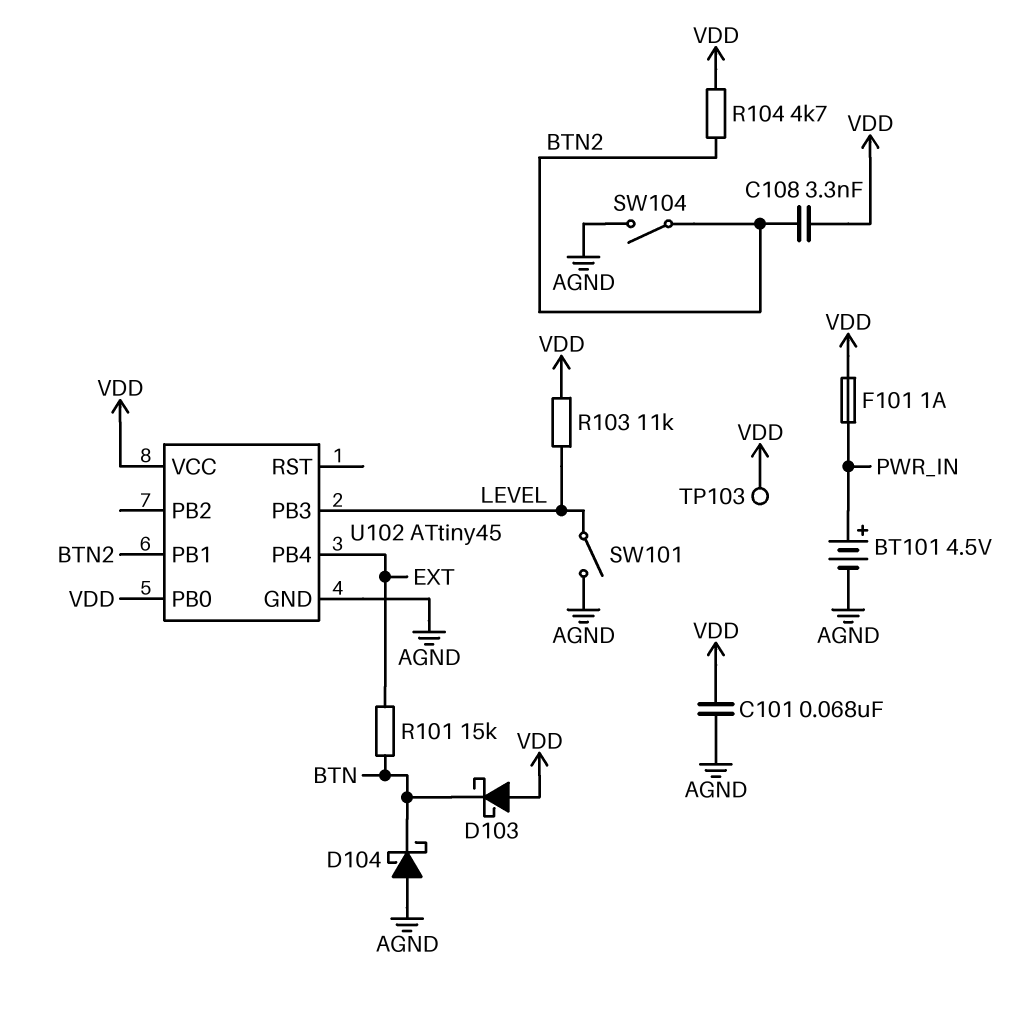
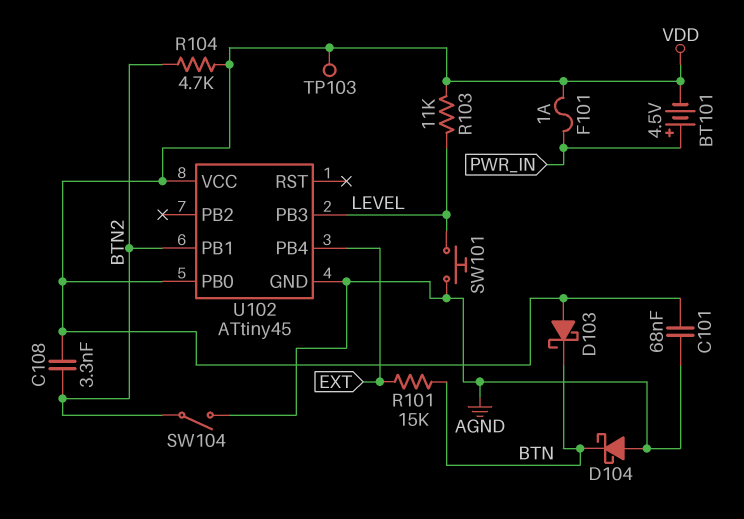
BT101: 4.5V (plus PWR_IN, minus AGND) -> 4.5V (plus PWR_IN, minus VDD)
SW101: switch (AGND, LEVEL) -> button (AGND, LEVEL)

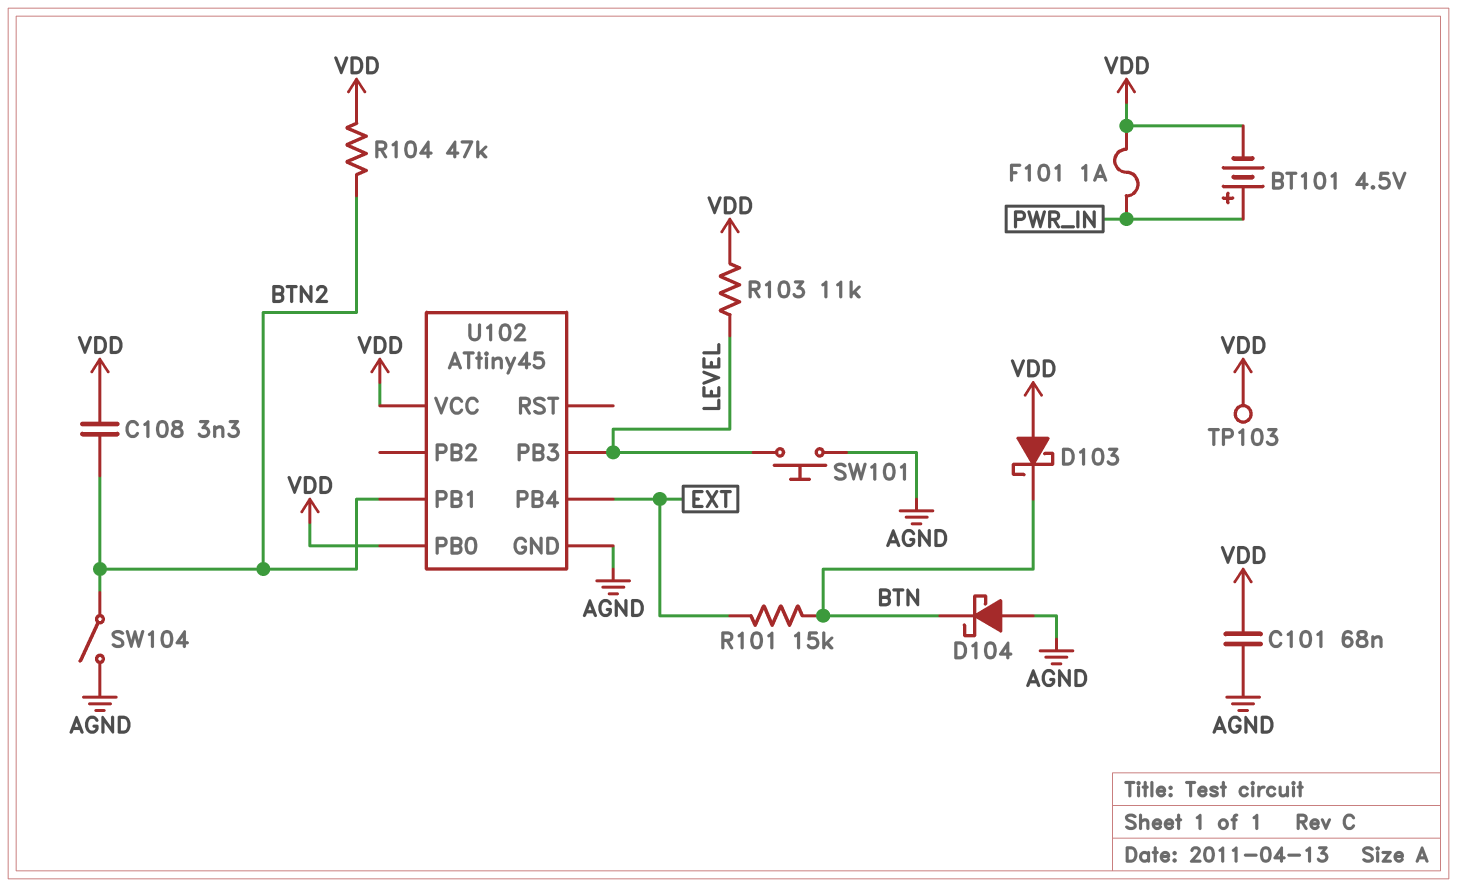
R104: 4.7k (BTN2, VDD) -> 47k (BTN2, VDD)

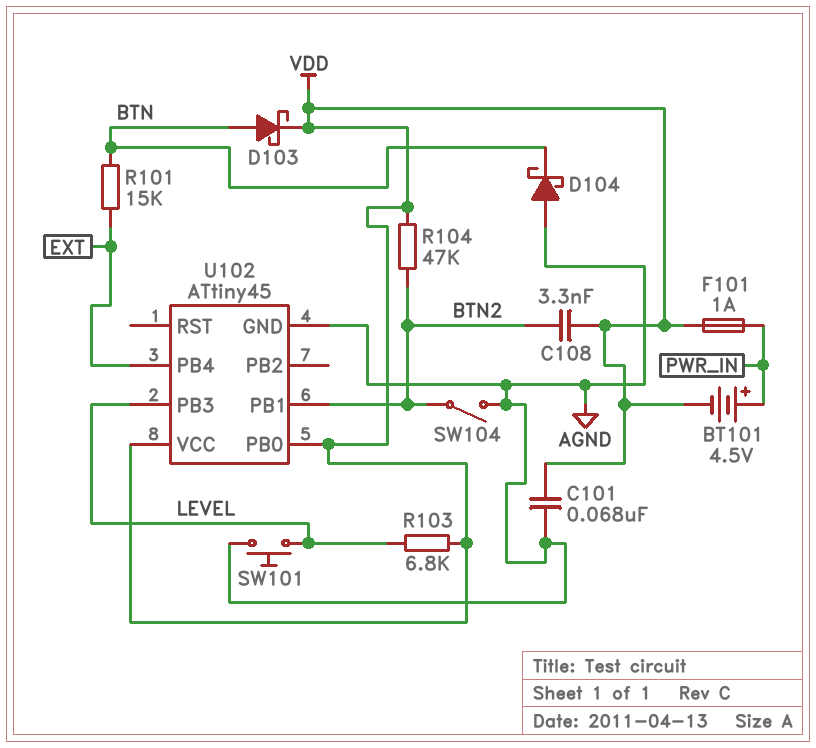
D103: schottky (A VDD, K BTN) -> schottky (A BTN, K VDD)
R103: 11k (LEVEL, VDD) -> 6.8k (LEVEL, VDD)
TP103: test point (VDD) -> none

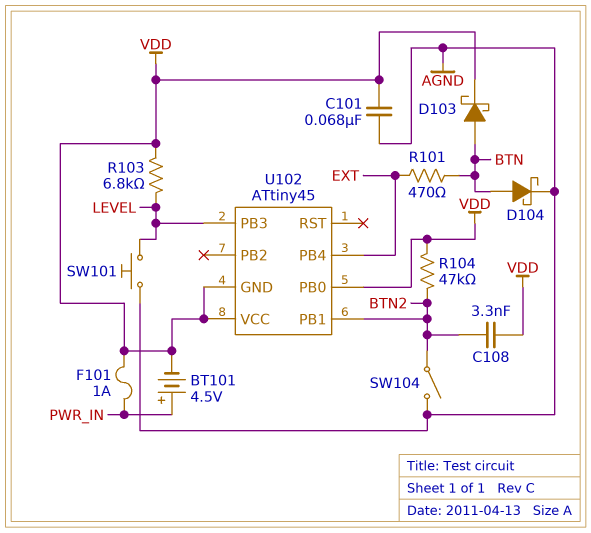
D104: schottky (A AGND, K BTN) -> schottky (A BTN, K AGND)
R101: 15k (BTN, EXT) -> 470 (BTN, EXT)
U102 pin GND: AGND -> VDD

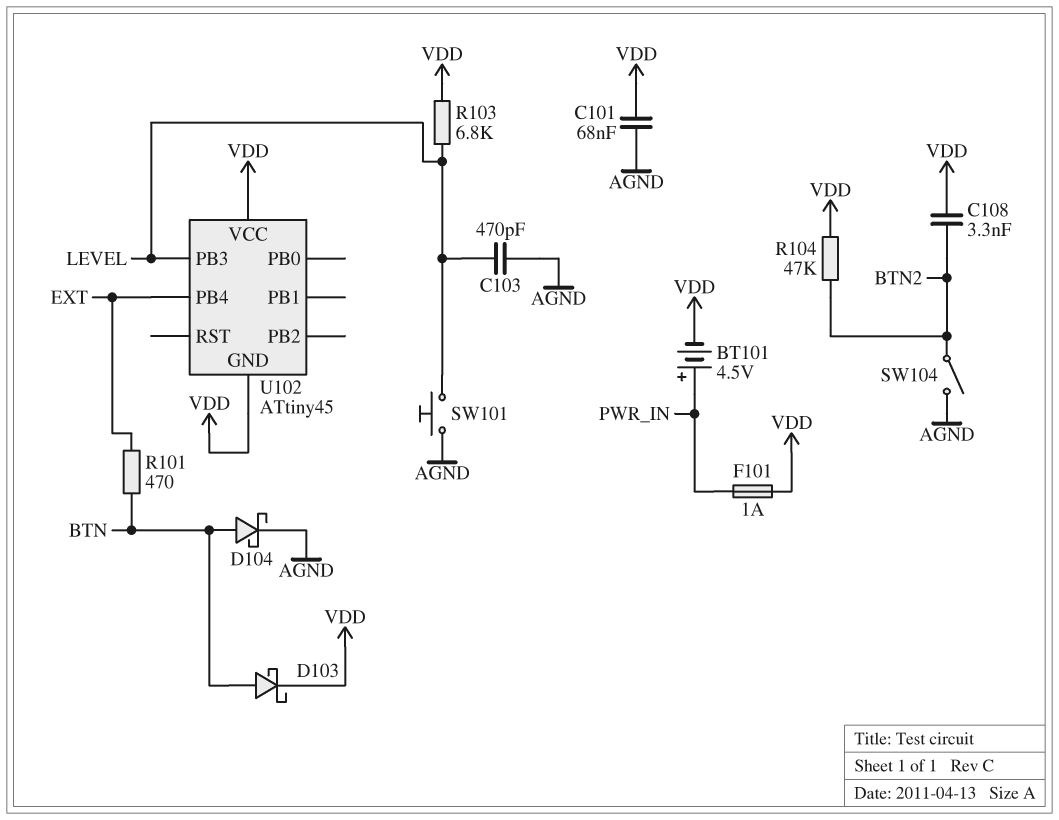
C103: none -> 470pF (AGND, LEVEL)
U102 pin PB0: VDD -> none
U102 pin PB1: BTN2 -> none

